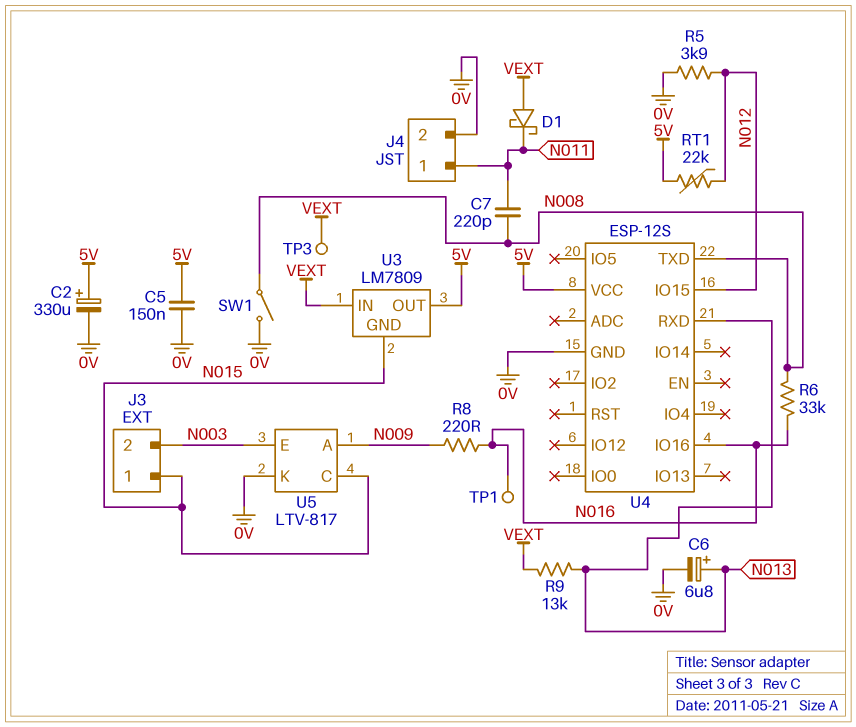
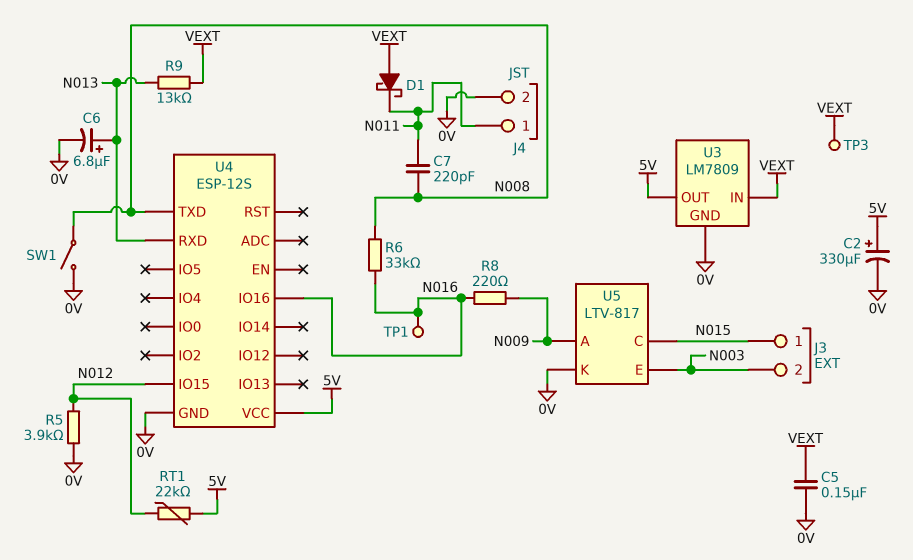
C5: 150nF (0V, 5V) -> 150nF (0V, VEXT)
U3 pin GND: N015 -> 0V

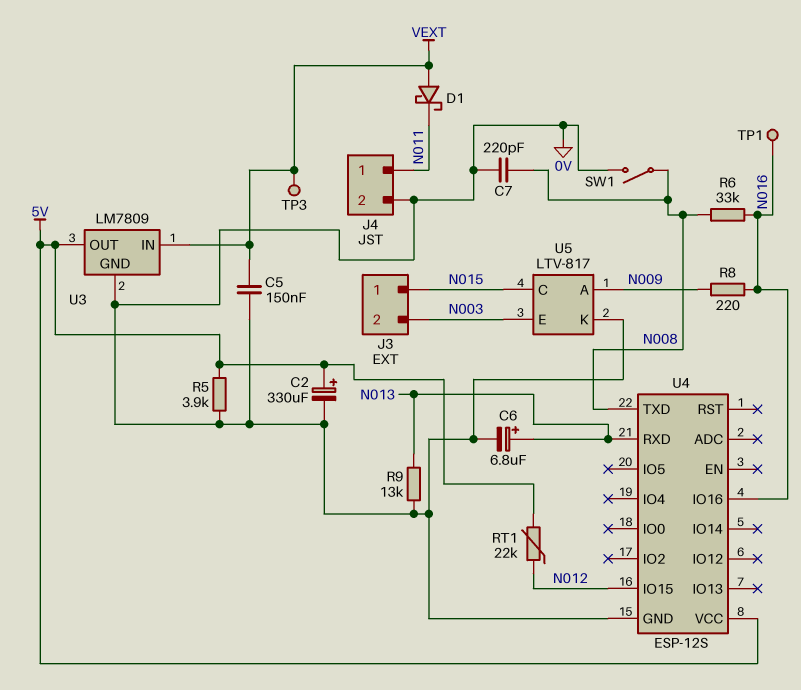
C7: 220pF (N008, N011) -> 220pF (0V, N008)
R5: 3.9k (0V, N012) -> 3.9k (0V, 5V)
R9: 13k (N013, VEXT) -> 13k (0V, N013)

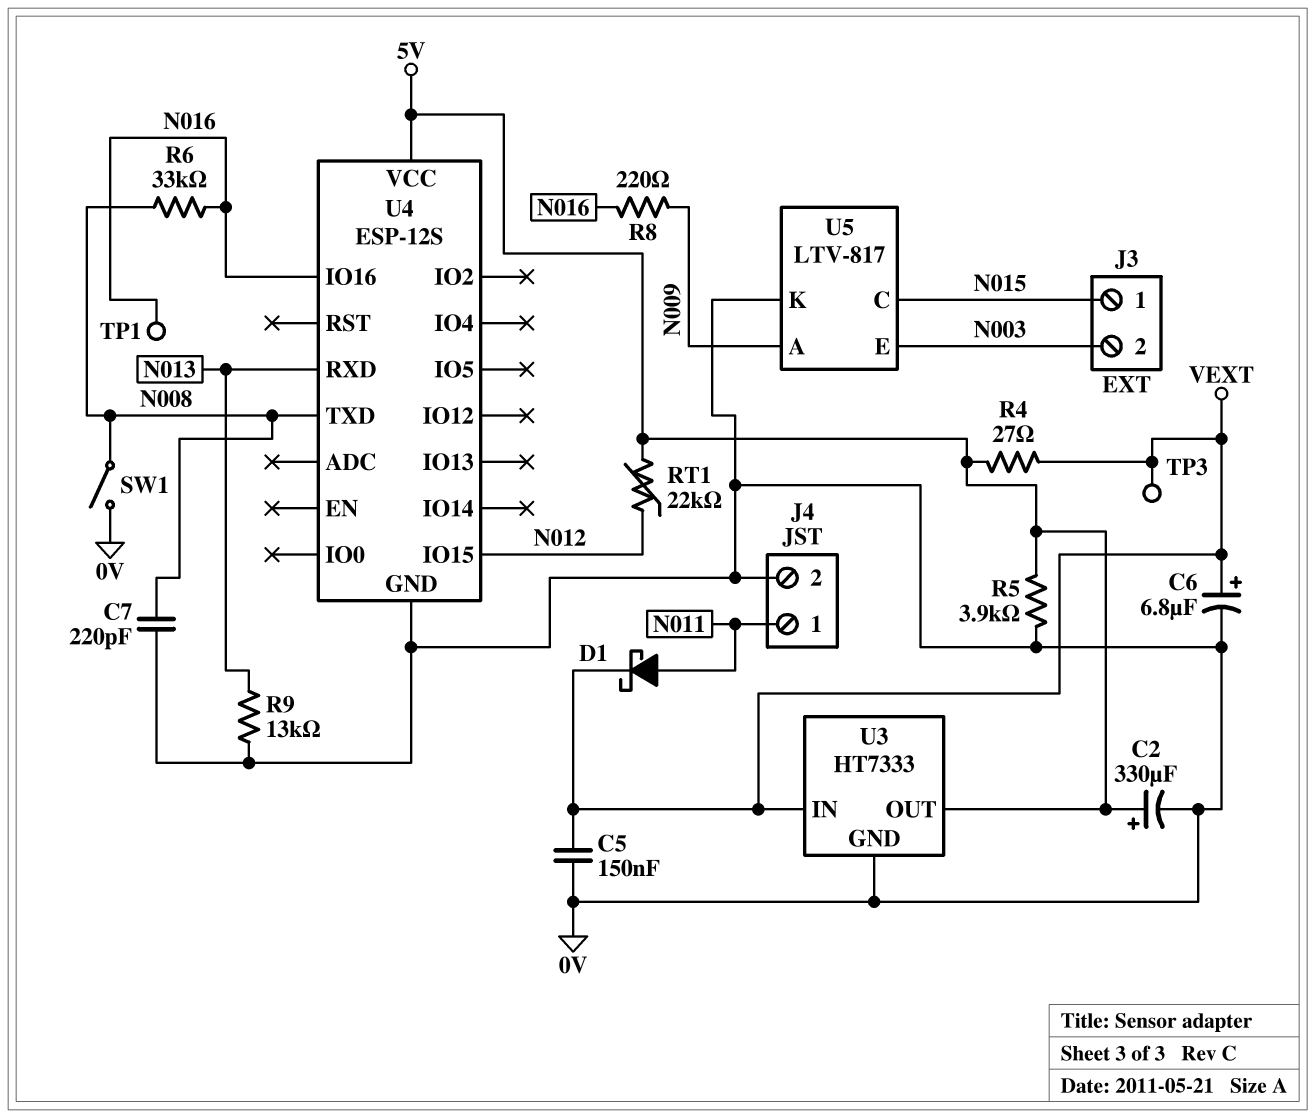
C6: 6.8uF (plus N013, minus 0V) -> 6.8uF (plus VEXT, minus 0V)
D1: schottky (A VEXT, K N011) -> schottky (A N011, K VEXT)
R4: none -> 27 (5V, VEXT)
U3: LM7809 -> HT7333

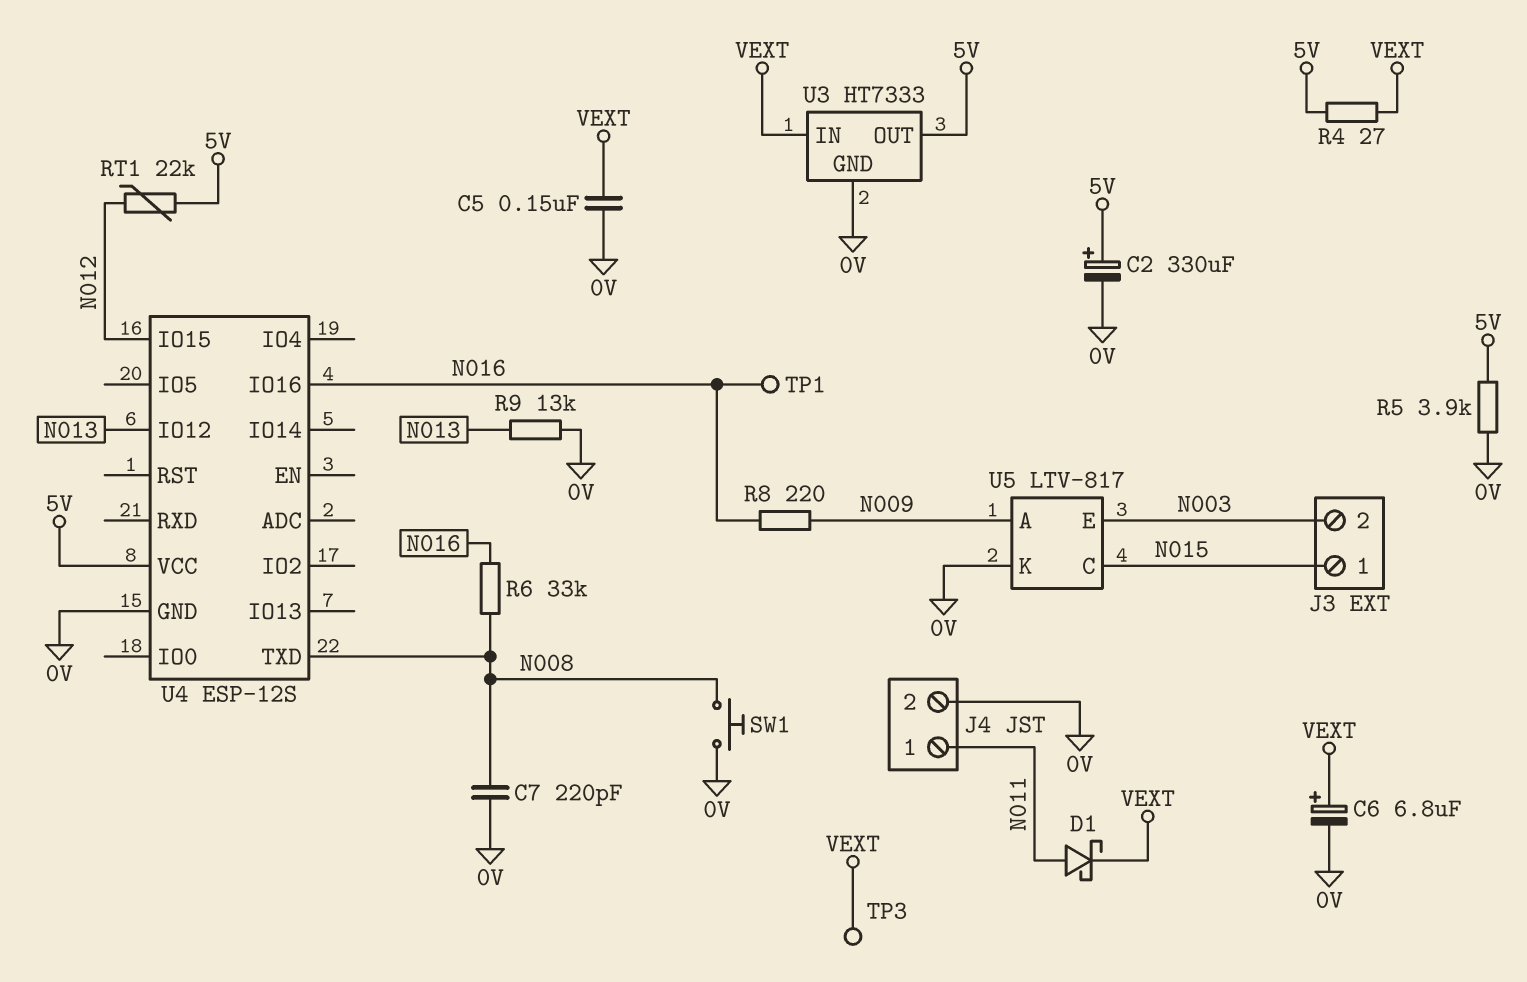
SW1: switch (0V, N008) -> button (0V, N008)
U4 pin IO12: none -> N013
U4 pin RXD: N013 -> none

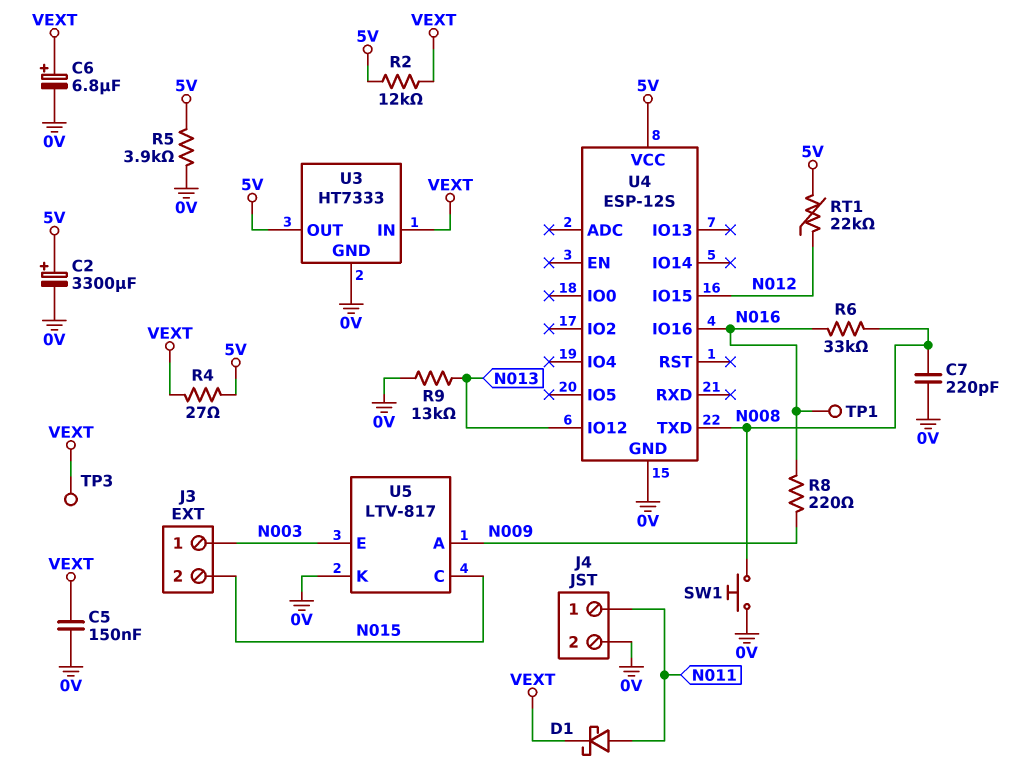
C2: 330uF (plus 5V, minus 0V) -> 3300uF (plus 5V, minus 0V)
J3 pin 1: N015 -> N003
J3 pin 2: N003 -> N015
R2: none -> 12k (5V, VEXT)

